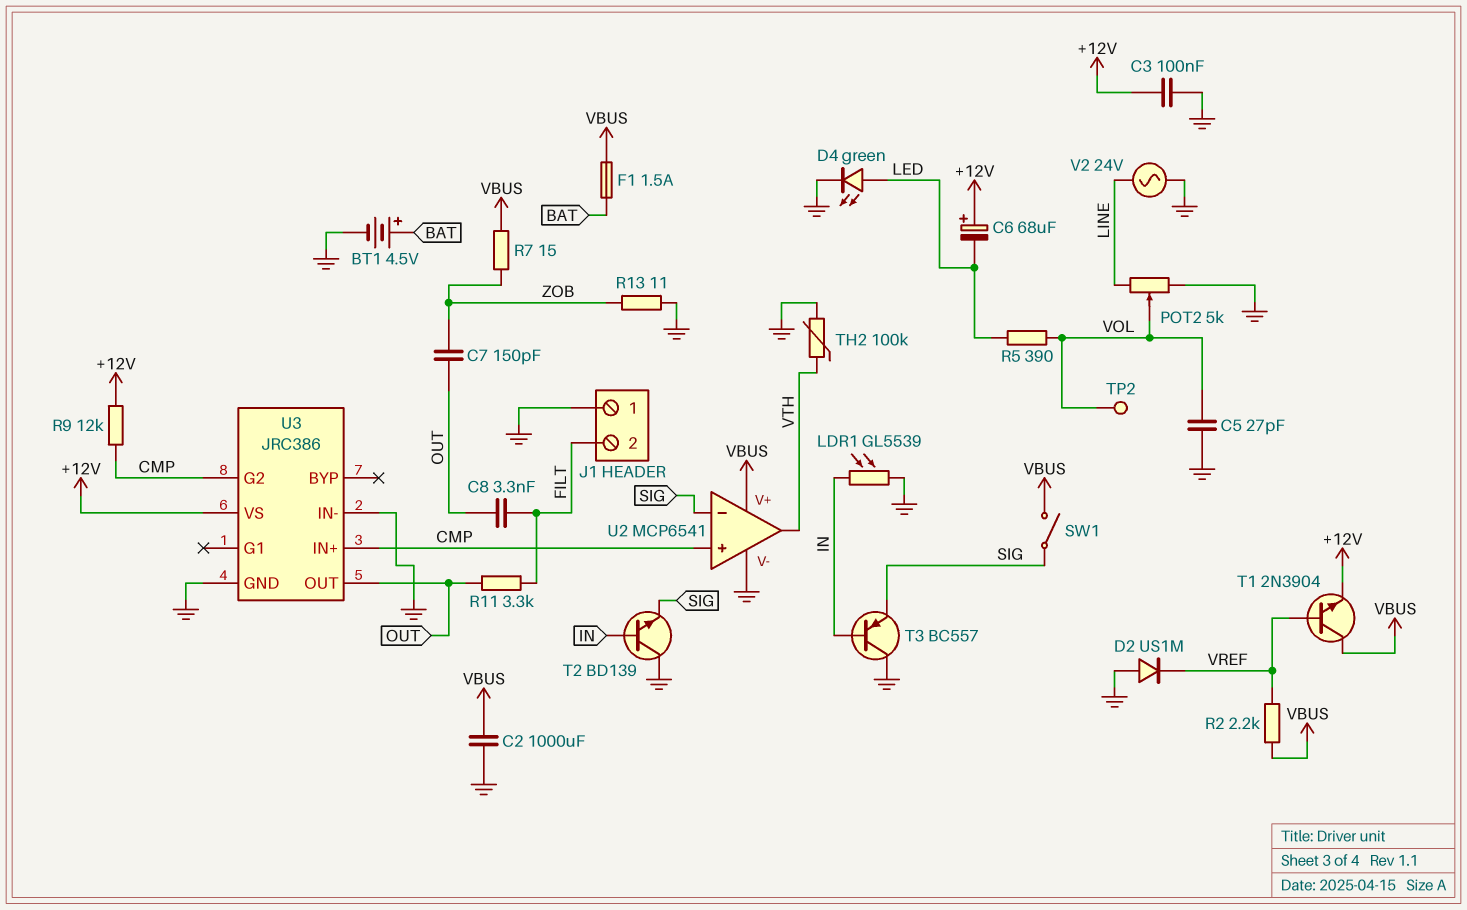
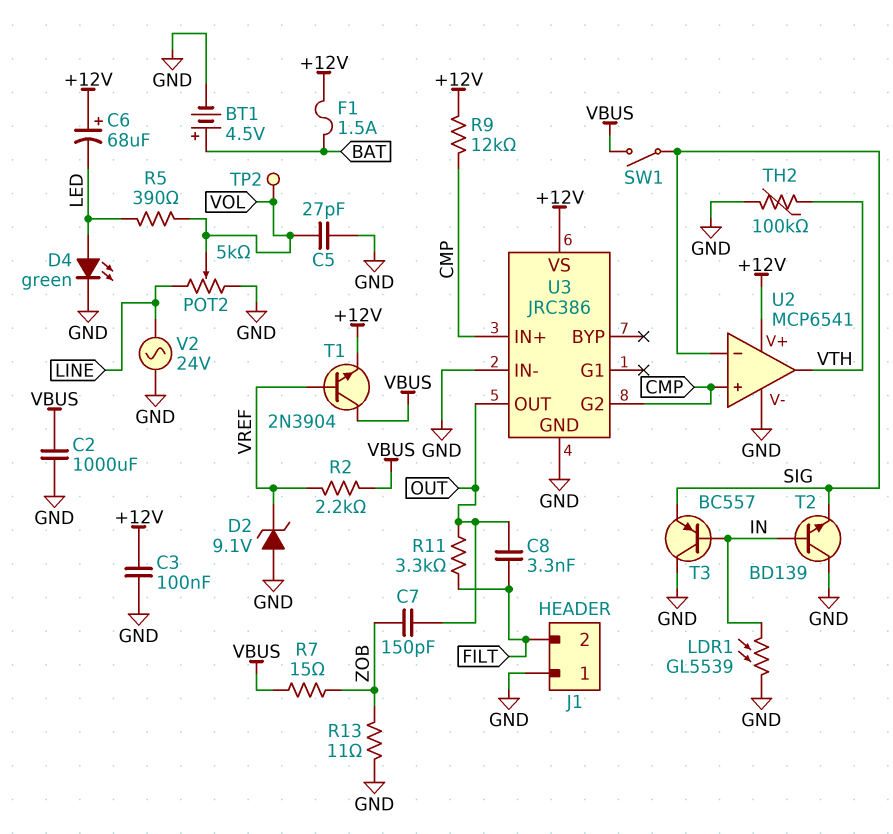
D2: diode US1M (A GND, K VREF) -> zener 9.1V (A GND, K VREF)
F1: 1.5A (BAT, VBUS) -> 1.5A (+12V, BAT)
U2 pin V+: VBUS -> +12V

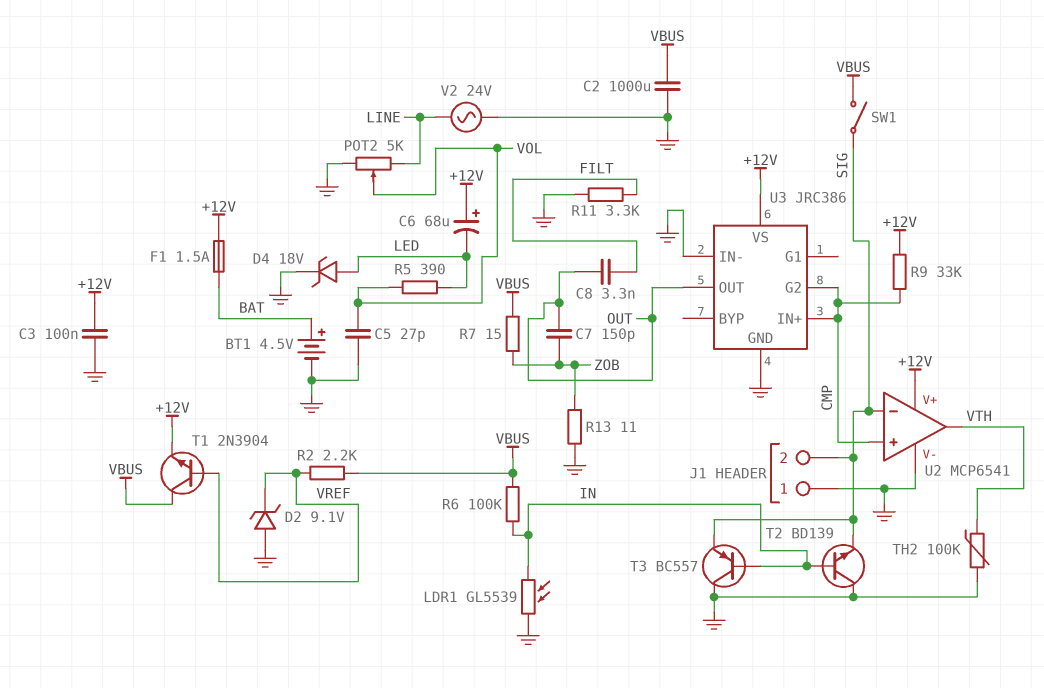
D4: LED green (A LED, K GND) -> zener 18V (A LED, K GND)
J1 pin 2: FILT -> SIG
R6: none -> 100k (IN, VBUS)
R9: 12k (+12V, CMP) -> 33k (+12V, CMP)
R11: 3.3k (FILT, OUT) -> 3.3k (FILT, GND)
TP2: test point (VOL) -> none

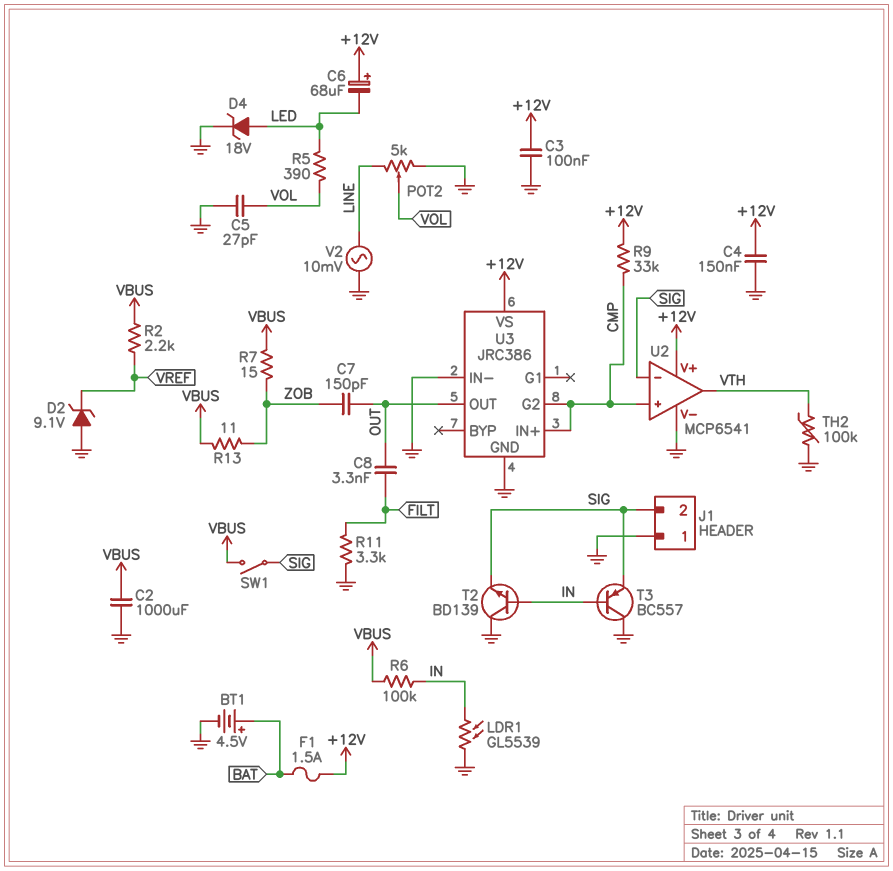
C4: none -> 150nF (+12V, GND)
R13: 11 (GND, ZOB) -> 11 (VBUS, ZOB)
T1: NPN 2N3904 (B VREF, C VBUS, E +12V) -> none
V2: AC 24V (GND, LINE) -> AC 10mV (GND, LINE)

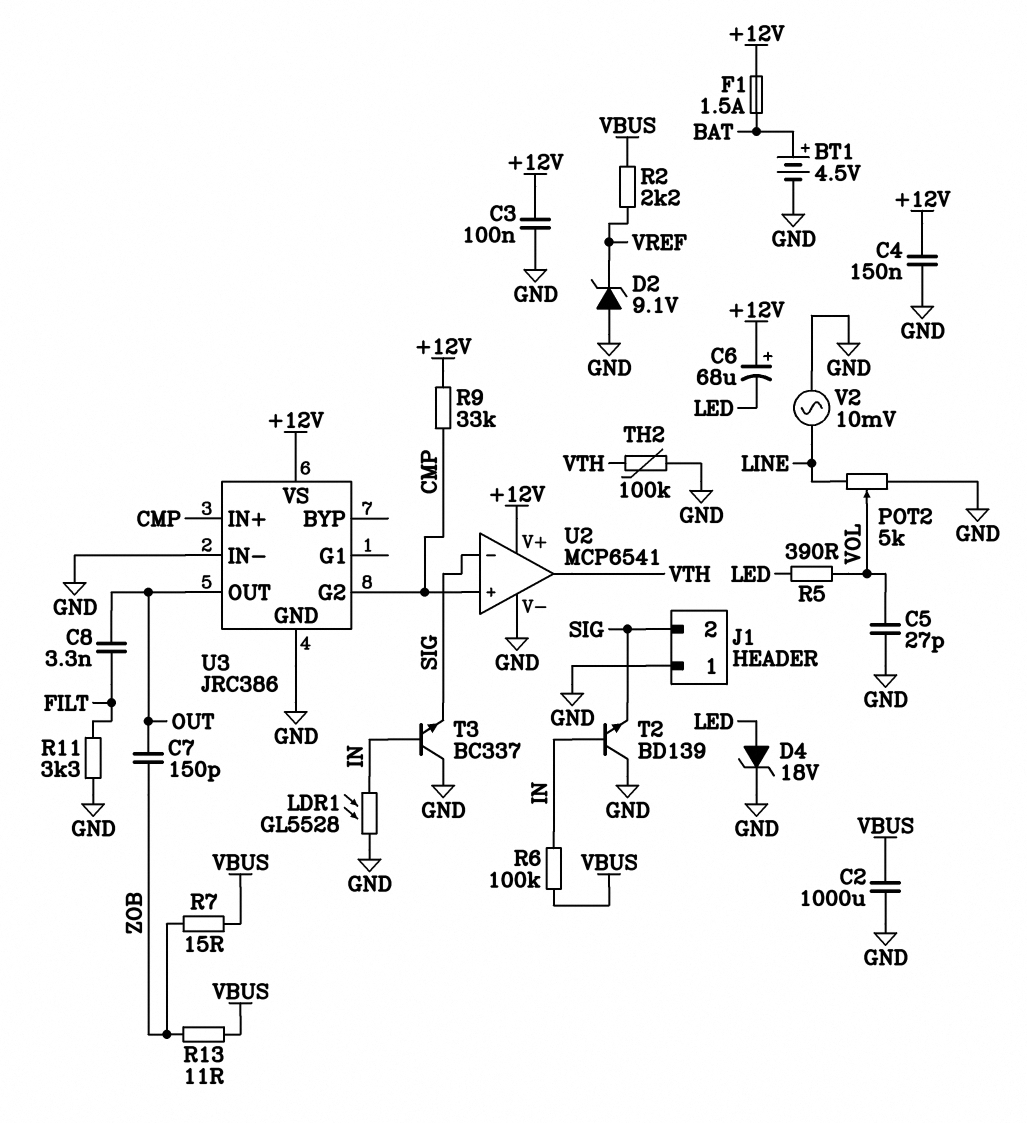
LDR1: GL5539 (GND, IN) -> GL5528 (GND, IN)
SW1: switch (SIG, VBUS) -> none
T3: PNP BC557 (B IN, C GND, E SIG) -> NPN BC337 (B IN, C GND, E SIG)

